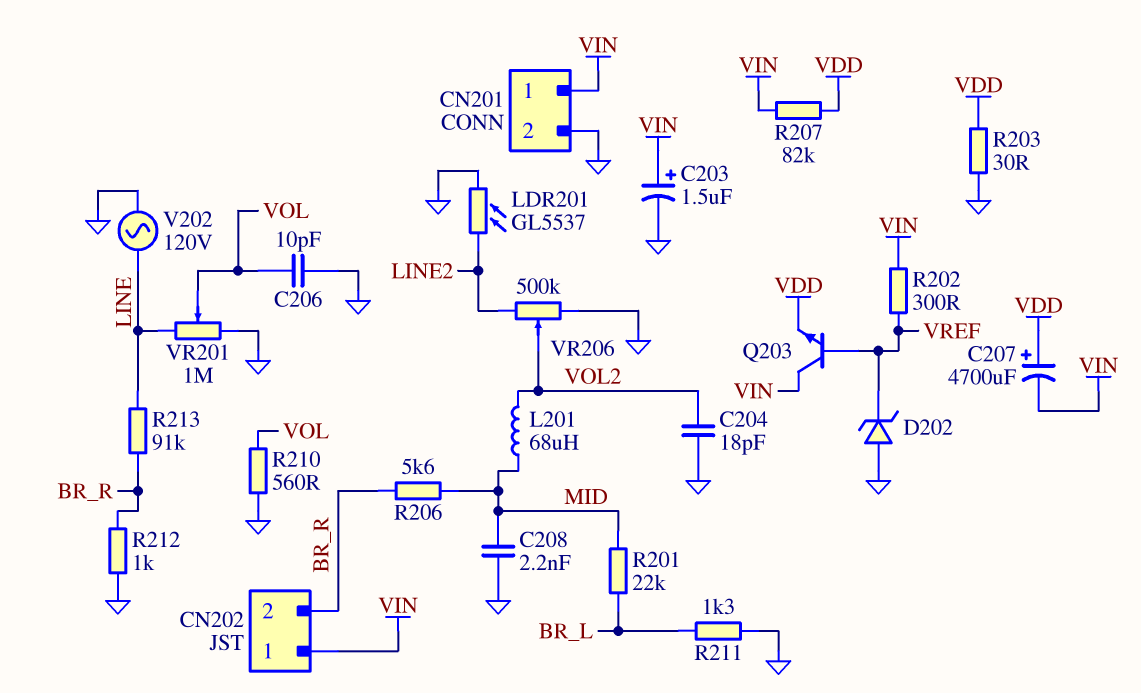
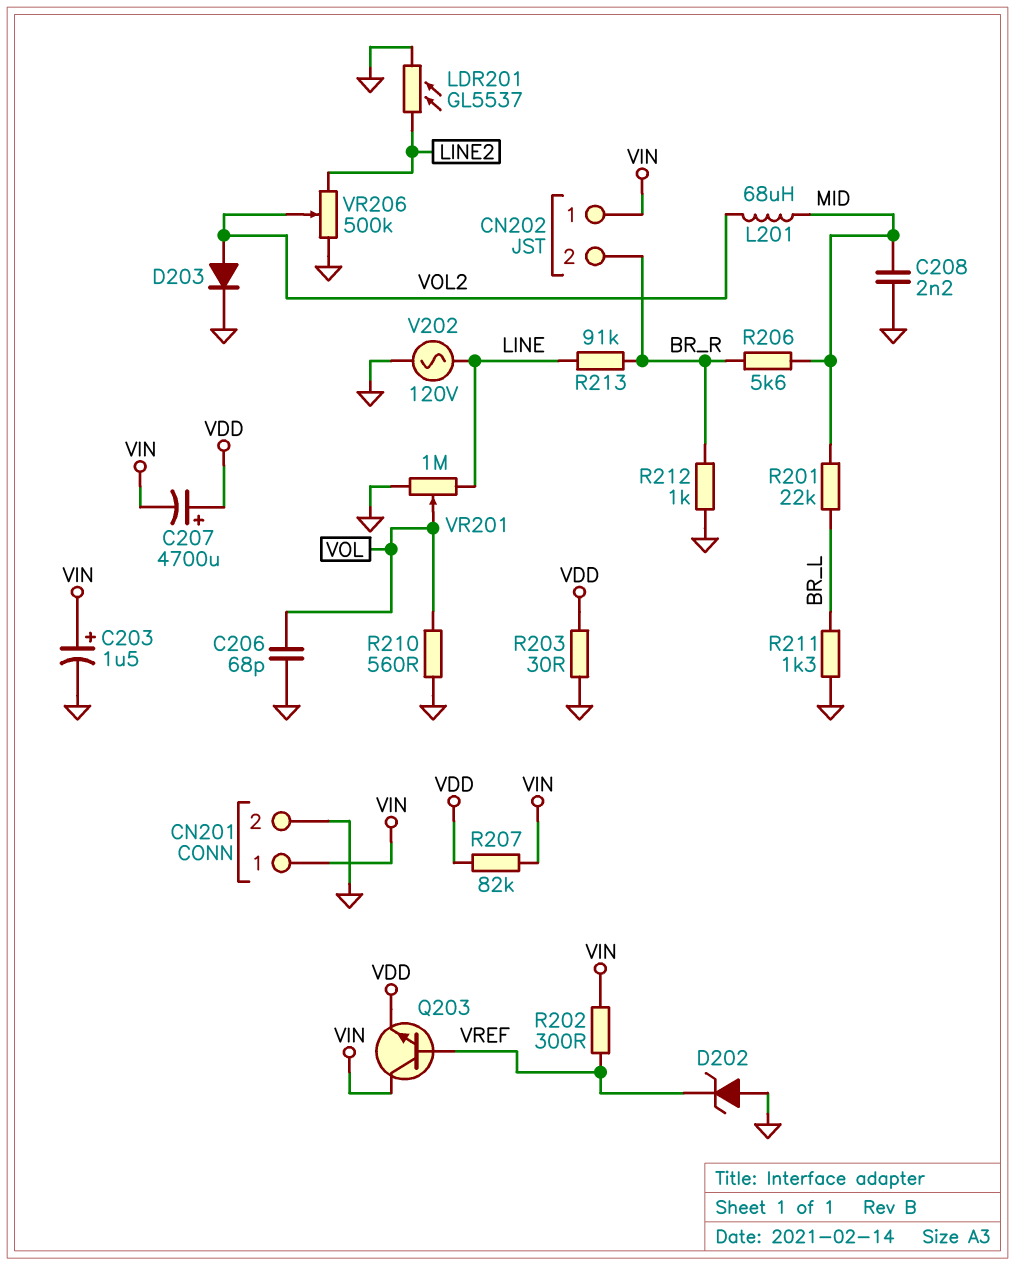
C204: 18pF (GND, VOL2) -> none
C206: 10pF (GND, VOL) -> 68pF (GND, VOL)
D203: none -> diode (A VOL2, K GND)

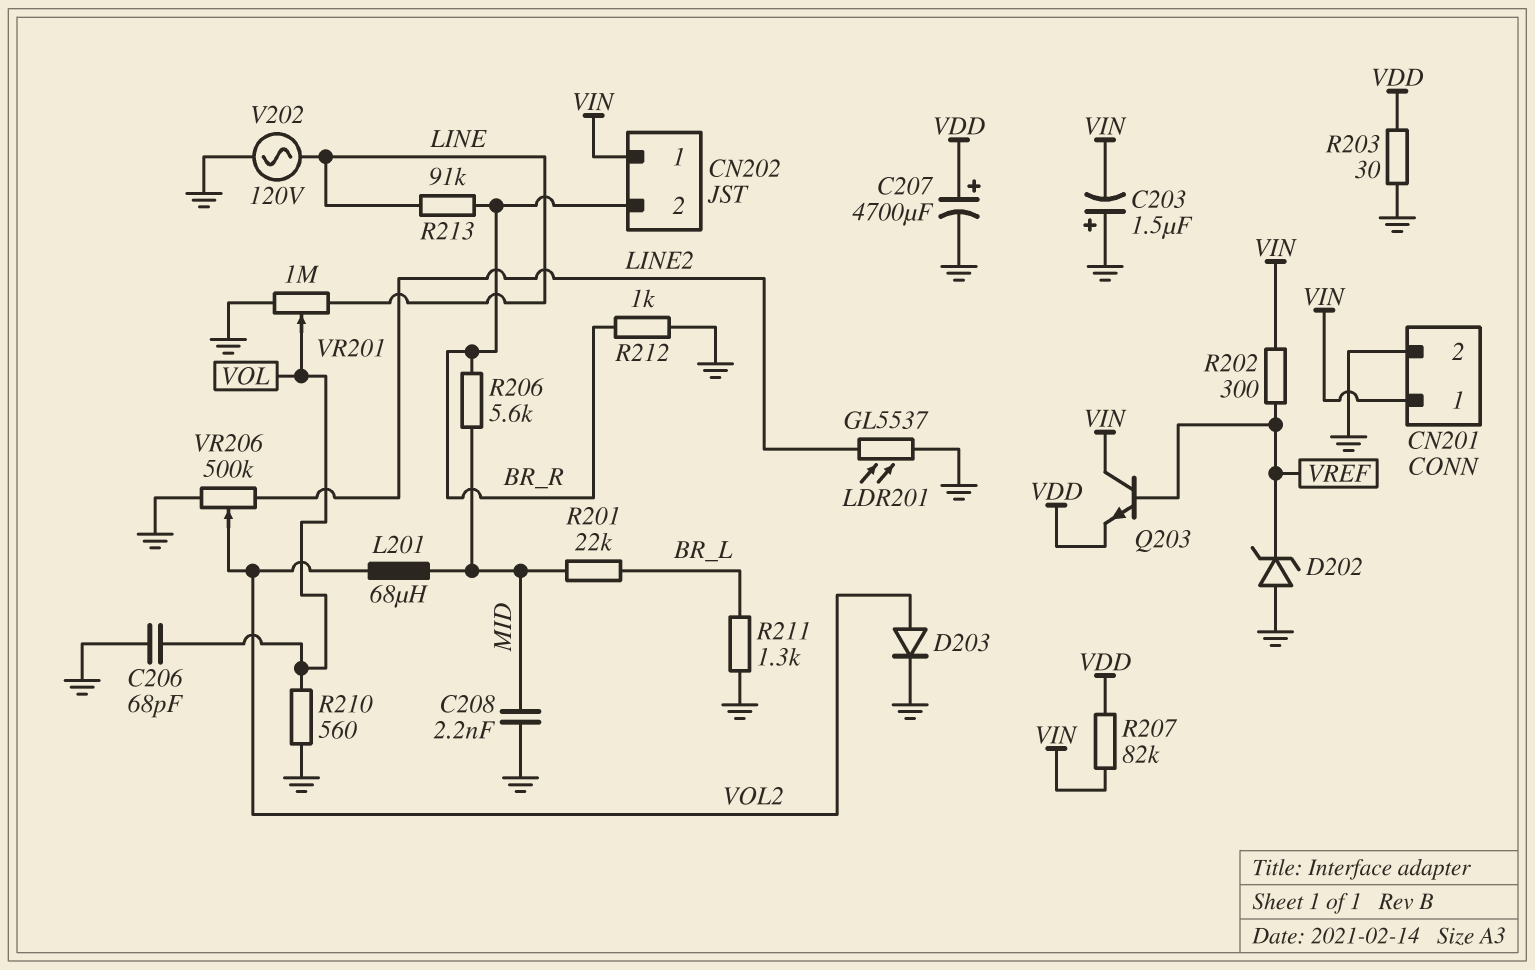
C203: 1.5uF (plus VIN, minus GND) -> 1.5uF (plus GND, minus VIN)
C207: 4700uF (plus VDD, minus VIN) -> 4700uF (plus VDD, minus GND)

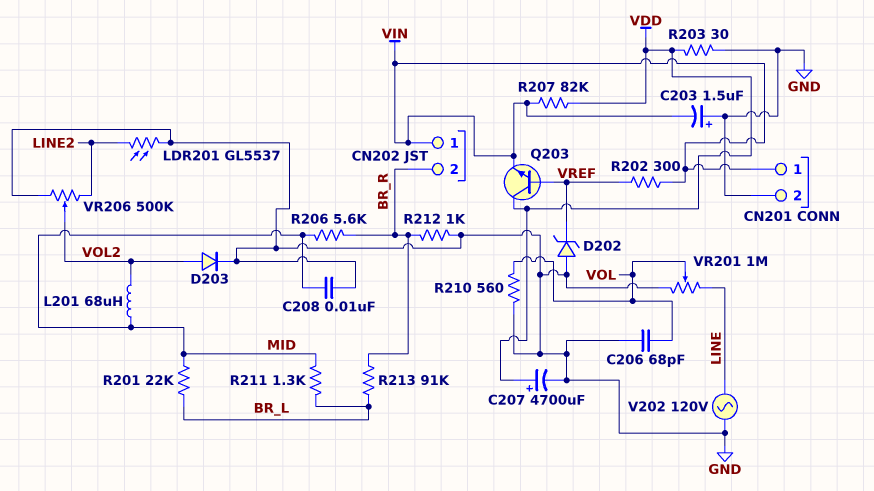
C208: 2.2nF (GND, MID) -> 10nF (GND, MID)
Q203: NPN (B VREF, C VIN, E VDD) -> NPN (B VREF, C VDD, E VIN)
R211: 1.3k (BR_L, GND) -> 1.3k (BR_L, MID)
R213: 91k (BR_R, LINE) -> 91k (BR_L, BR_R)

